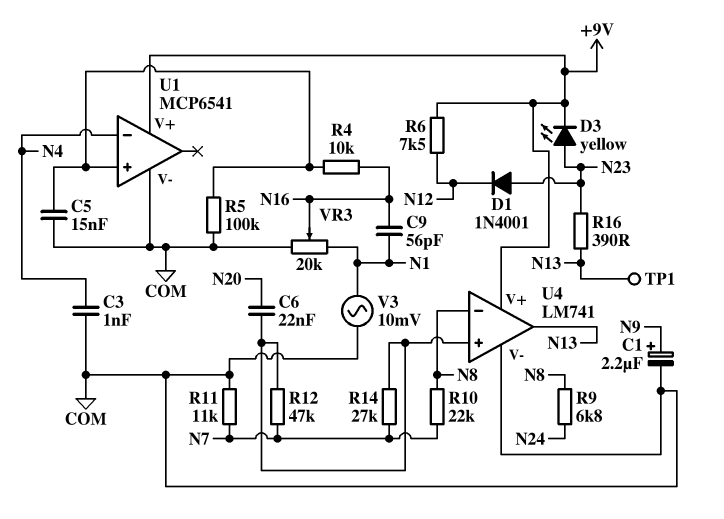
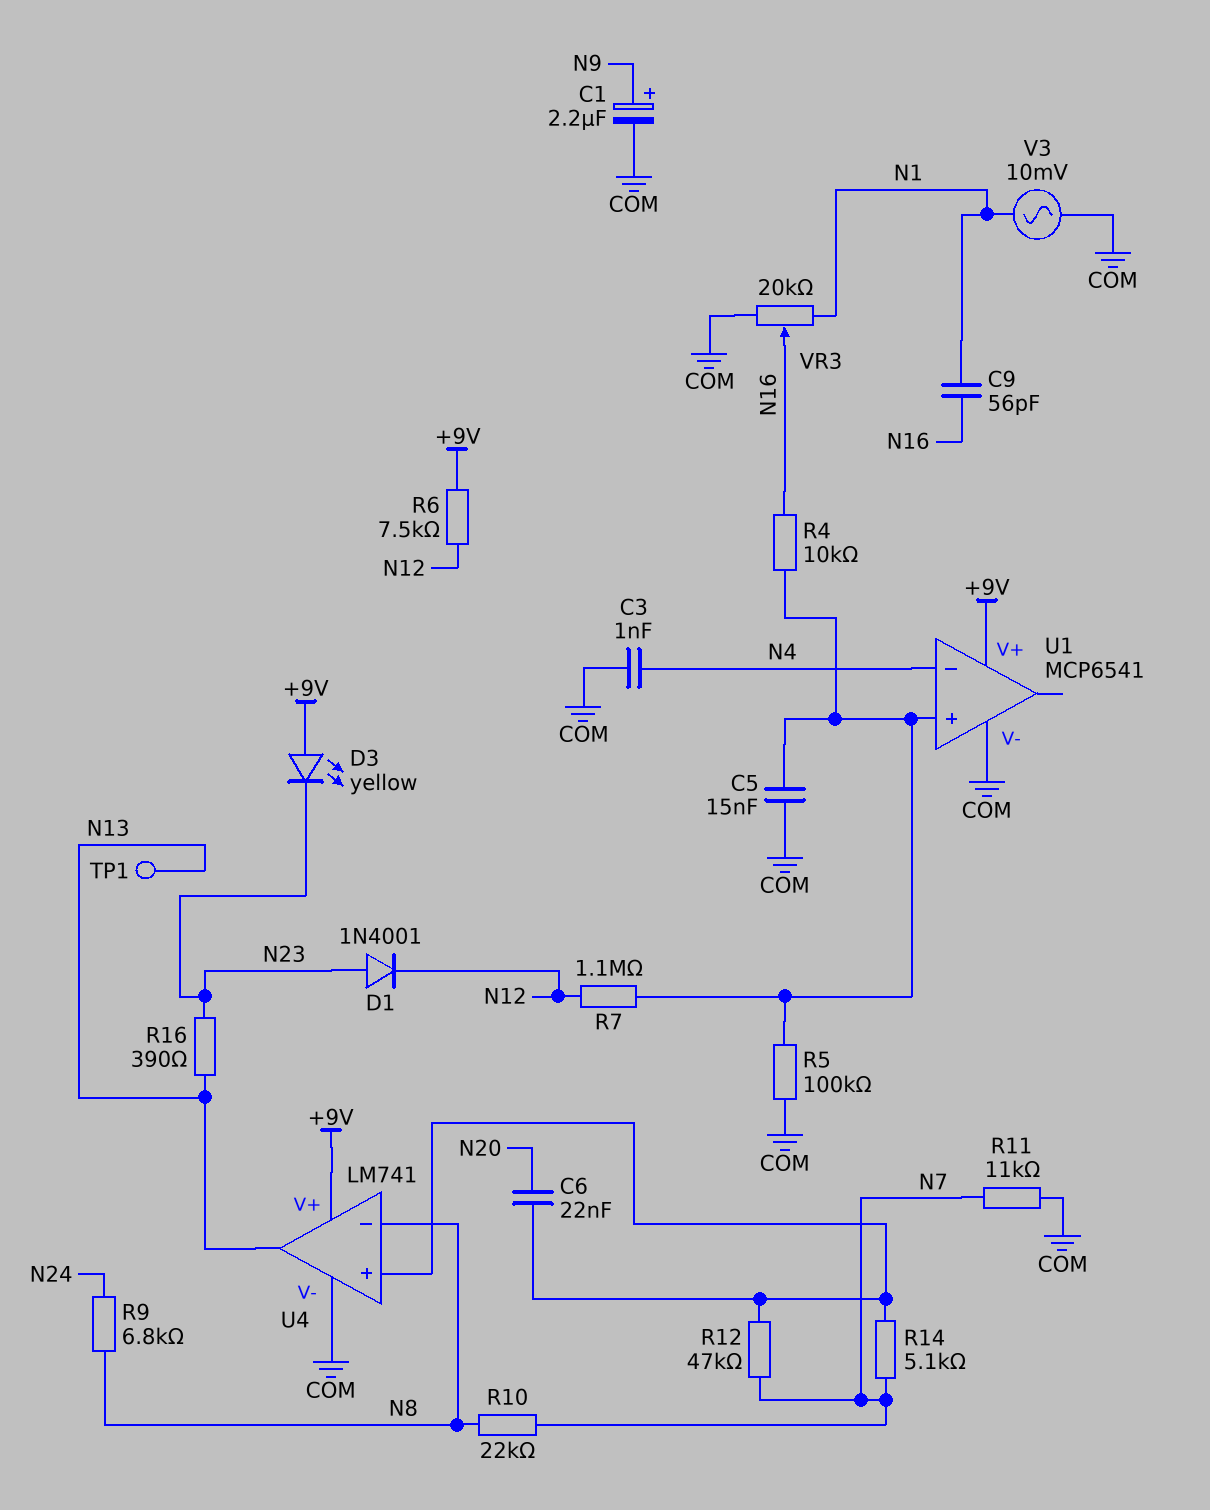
D3: LED yellow (A N23, K +9V) -> LED yellow (A +9V, K N23)
R7: none -> 1.1M (N12, U1/in+)
R14: 27k (N7, U4/in+) -> 5.1k (N7, U4/in+)

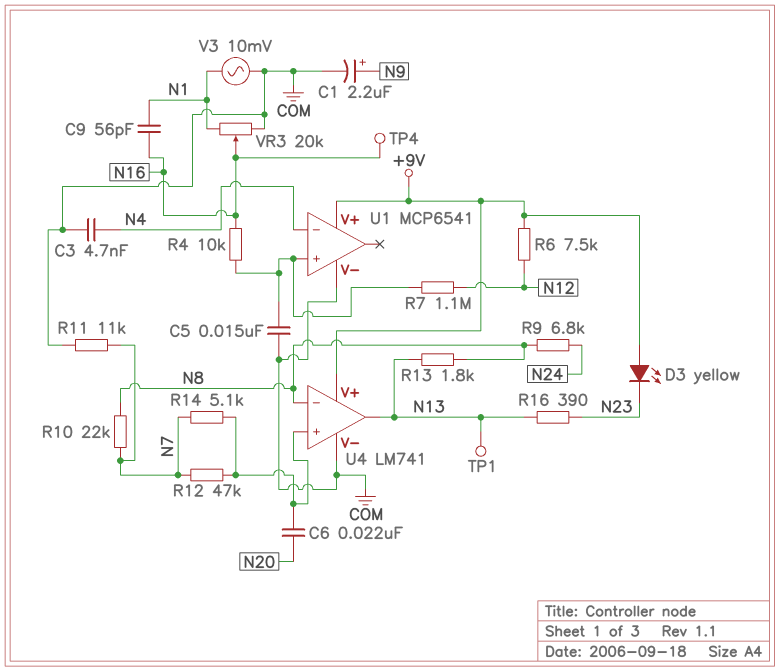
C3: 1nF (COM, N4) -> 4.7nF (COM, N4)
D1: diode 1N4001 (A N23, K N12) -> none
R5: 100k (COM, U1/in+) -> none
R13: none -> 1.8k (N8, N13)
TP4: none -> test point (N16)

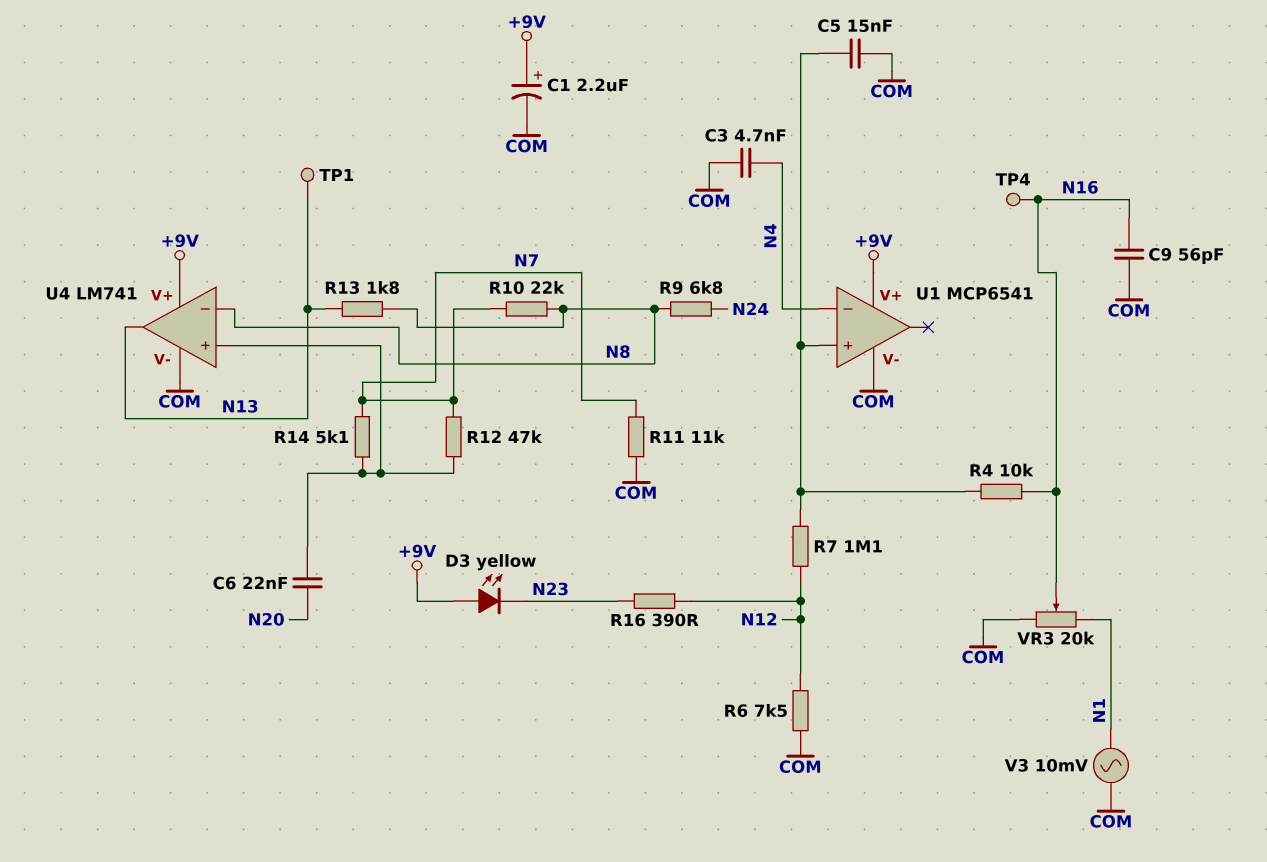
C1: 2.2uF (plus N9, minus COM) -> 2.2uF (plus +9V, minus COM)
C9: 56pF (N1, N16) -> 56pF (COM, N16)
R6: 7.5k (+9V, N12) -> 7.5k (COM, N12)
R16: 390 (N13, N23) -> 390 (N12, N23)

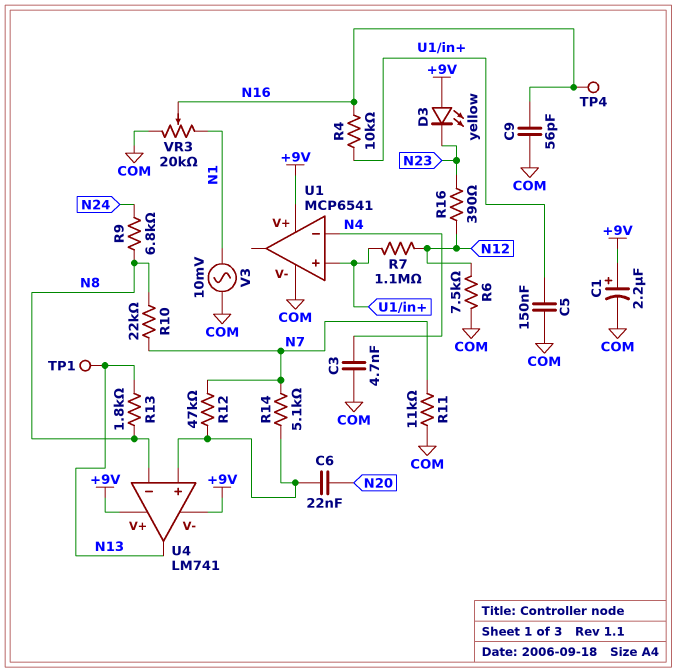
C5: 15nF (COM, U1/in+) -> 150nF (COM, U1/in+)
U4 pin V-: COM -> +9V

